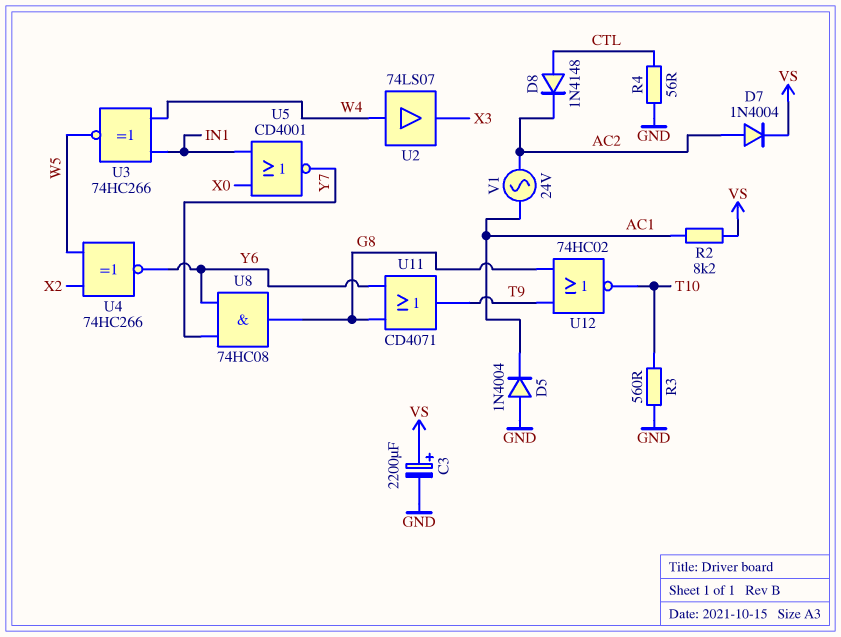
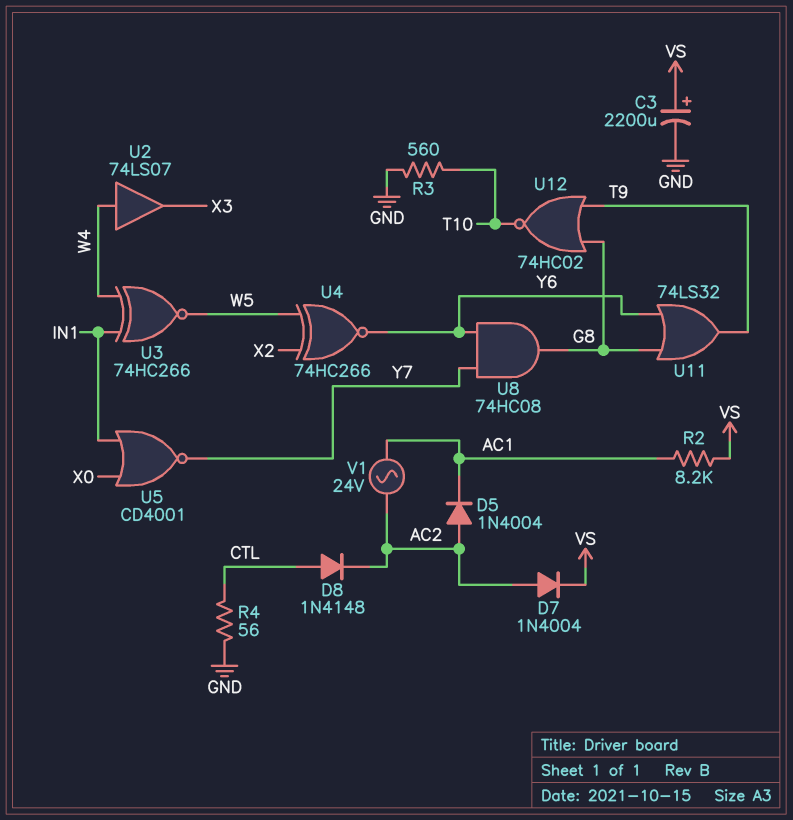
D5: diode 1N4004 (A GND, K AC1) -> diode 1N4004 (A AC2, K AC1)
U11: OR CD4071 (in G8, in Y6, out T9) -> OR 74LS32 (in G8, in Y6, out T9)

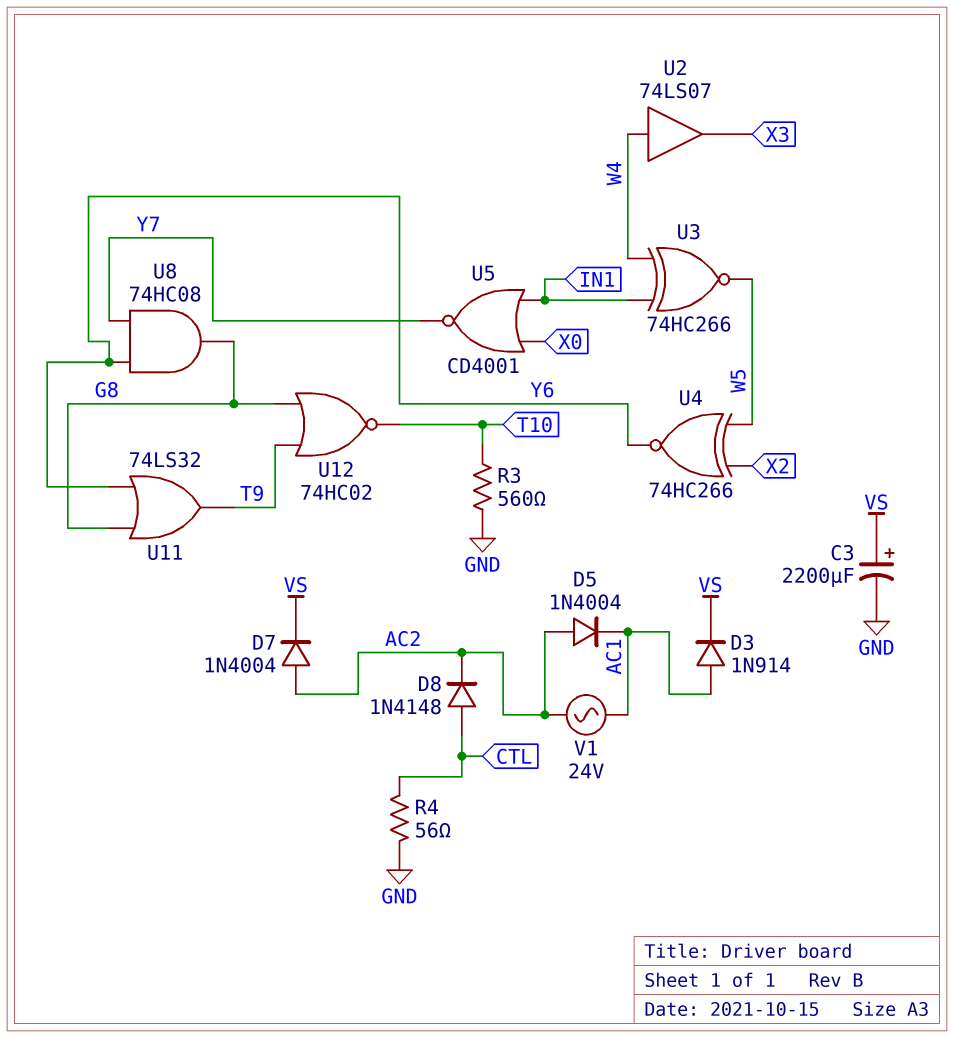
D3: none -> diode 1N914 (A AC1, K VS)
R2: 8.2k (AC1, VS) -> none

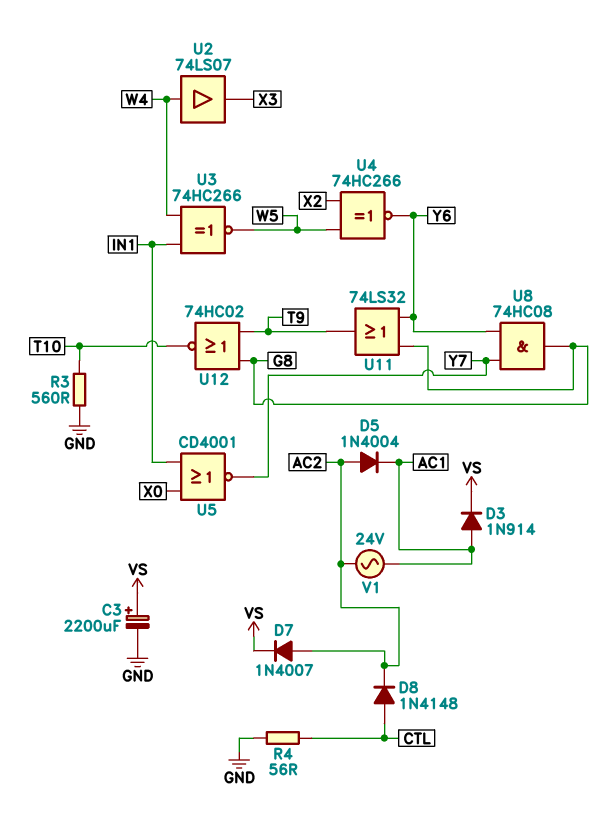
D7: diode 1N4004 (A AC2, K VS) -> diode 1N4007 (A AC2, K VS)

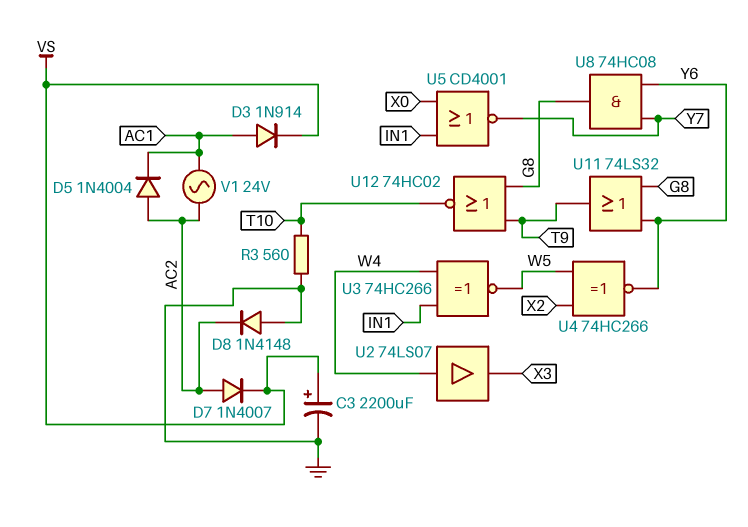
D8: diode 1N4148 (A CTL, K AC2) -> diode 1N4148 (A GND, K AC2)
R4: 56 (CTL, GND) -> none

